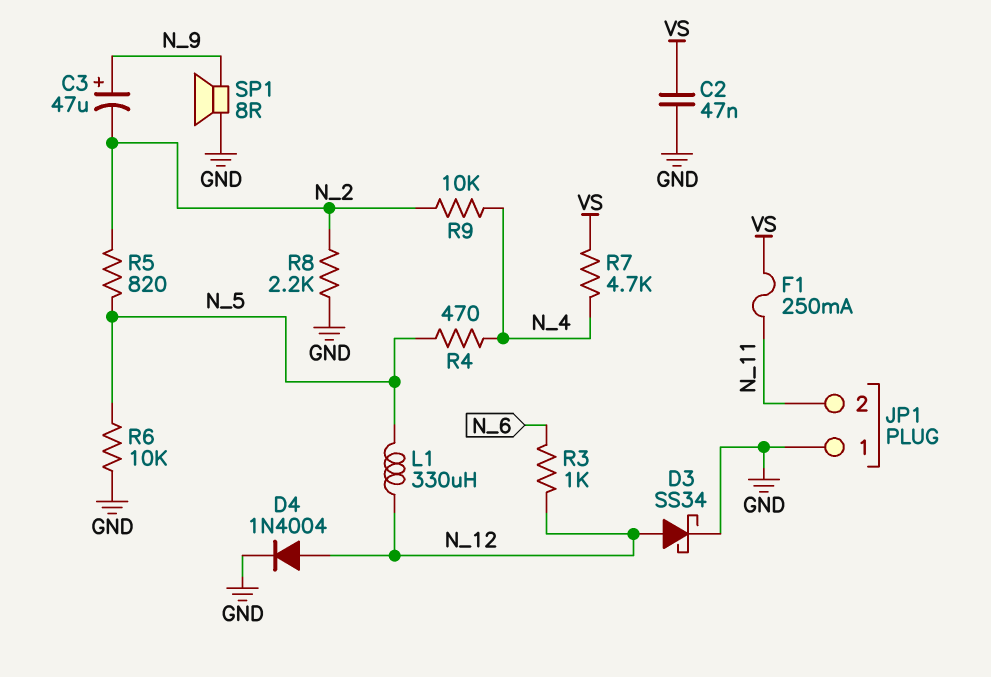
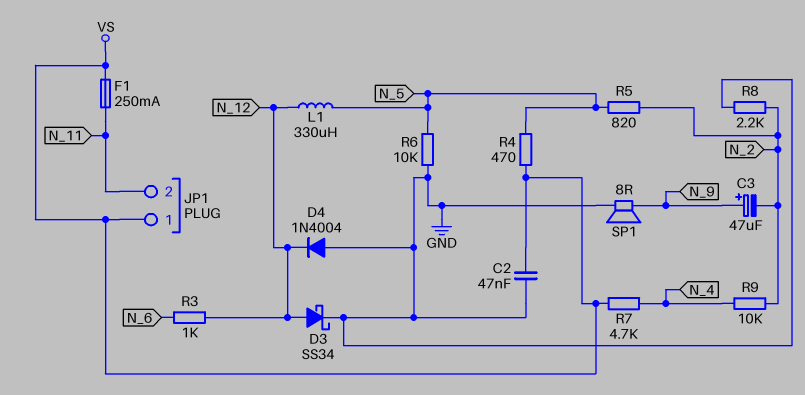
D4: diode 1N4004 (A N_12, K GND) -> diode 1N4004 (A GND, K N_12)
JP1 pin 1: GND -> VS
R4: 470 (N_4, N_5) -> 470 (N_5, VS)

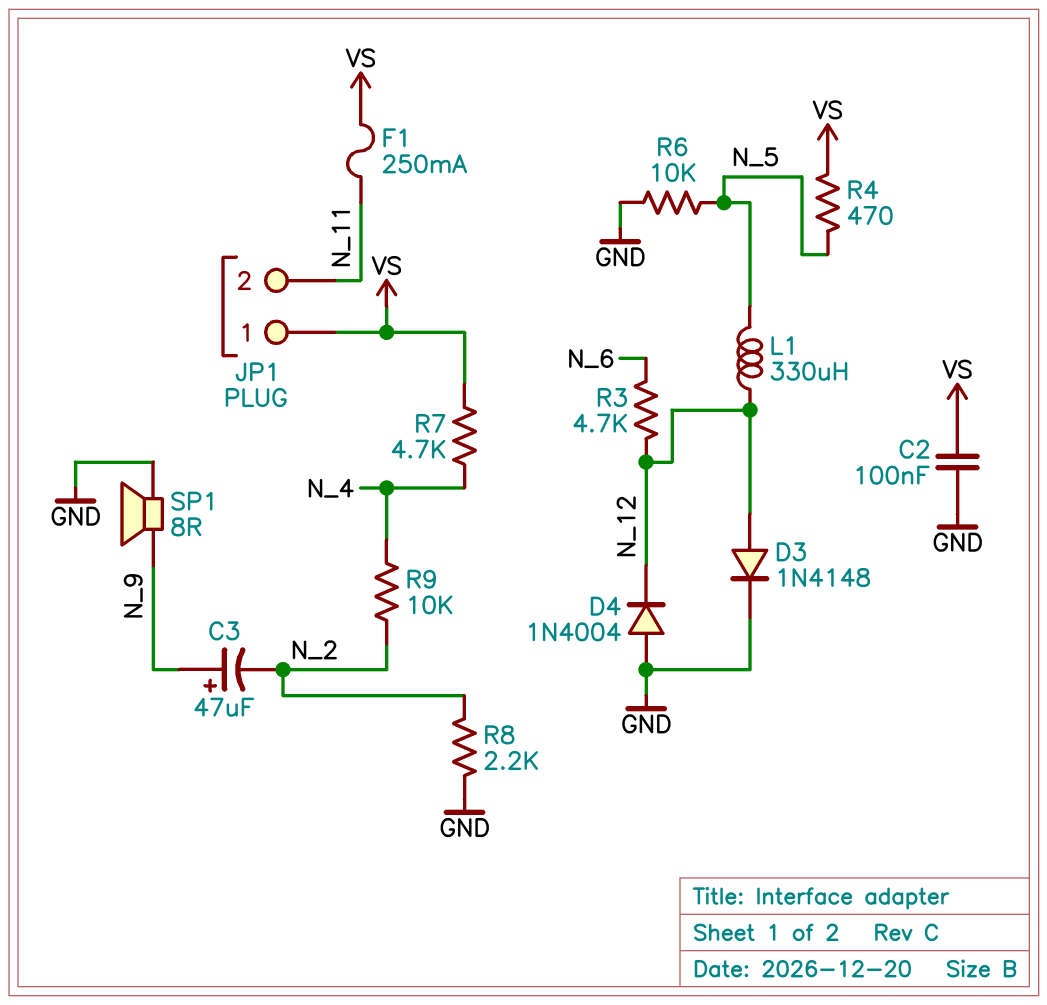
C2: 47nF (GND, VS) -> 100nF (GND, VS)
D3: schottky SS34 (A N_12, K GND) -> diode 1N4148 (A N_12, K GND)
R3: 1k (N_6, N_12) -> 4.7k (N_6, N_12)
R5: 820 (N_2, N_5) -> none

